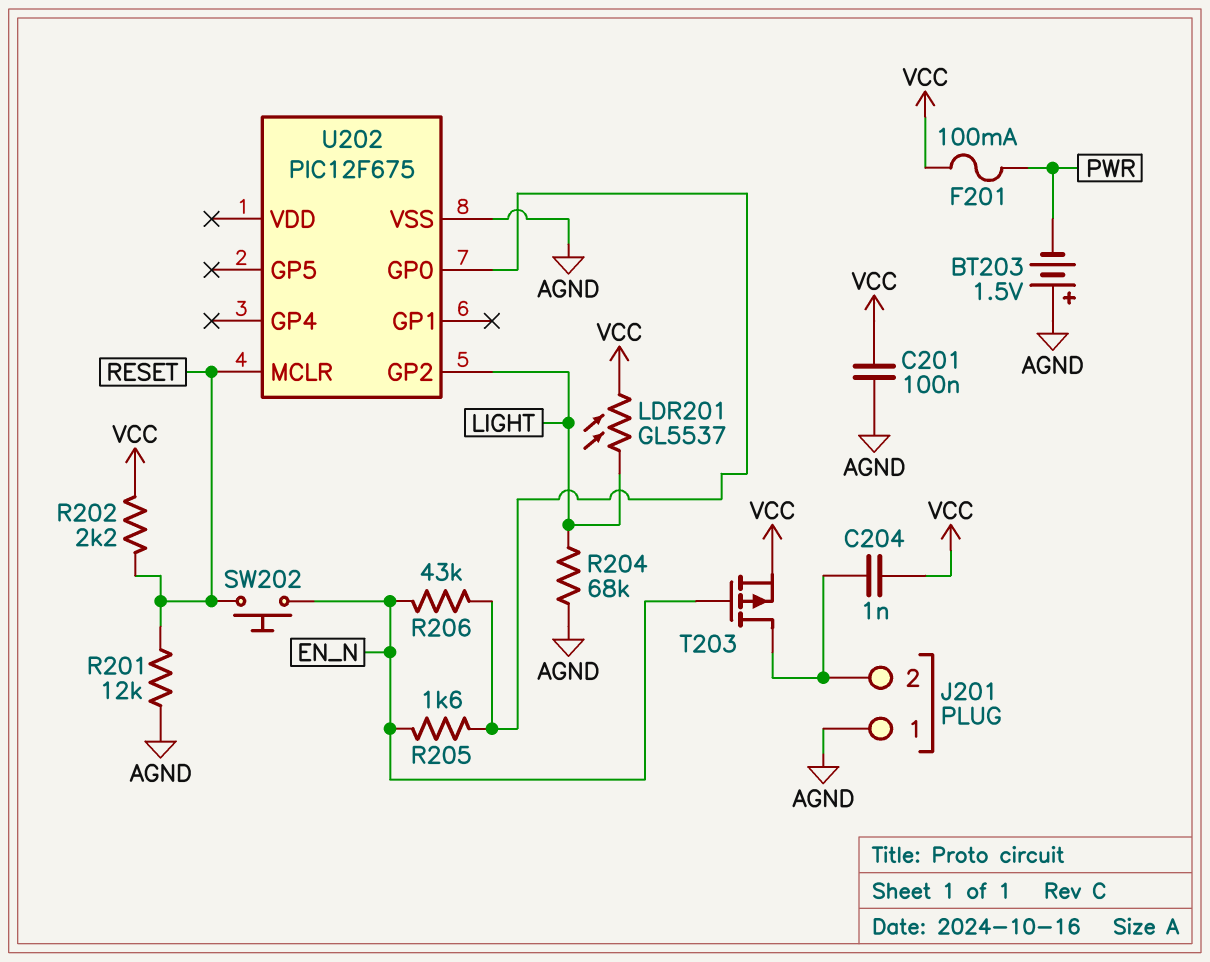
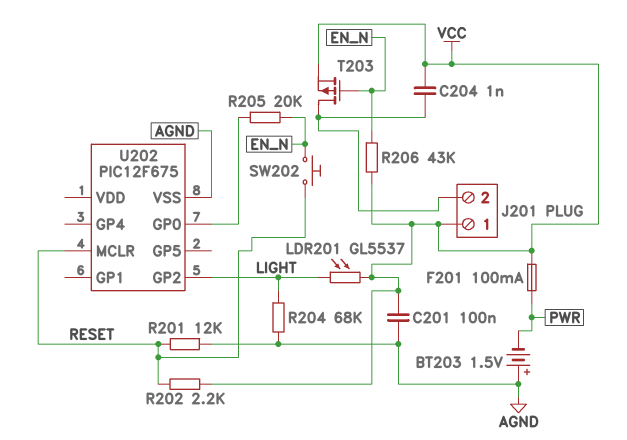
J201 pin 1: AGND -> VCC
R205: 1.6k (EN_N, U202/GP0) -> 20k (EN_N, U202/GP0)
R206: 43k (EN_N, U202/GP0) -> 43k (EN_N, VCC)

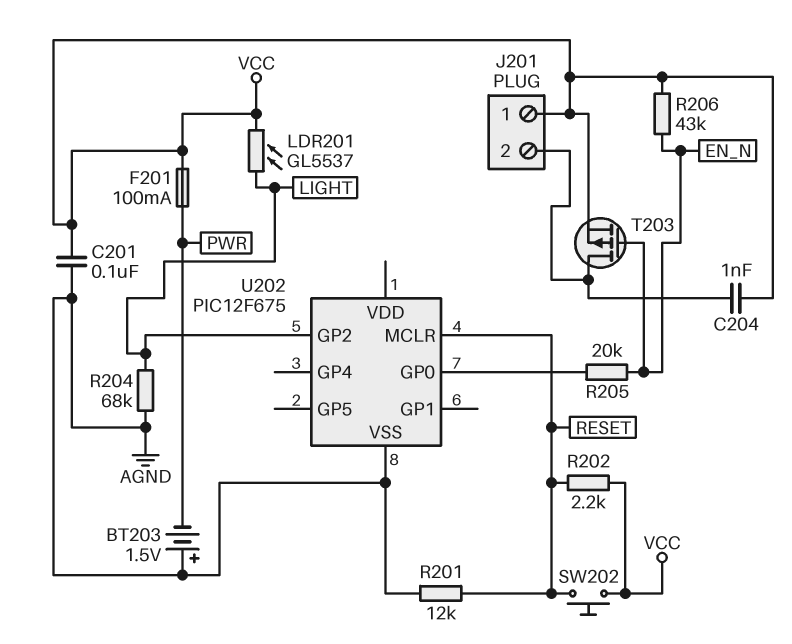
SW202: button (EN_N, RESET) -> button (RESET, VCC)

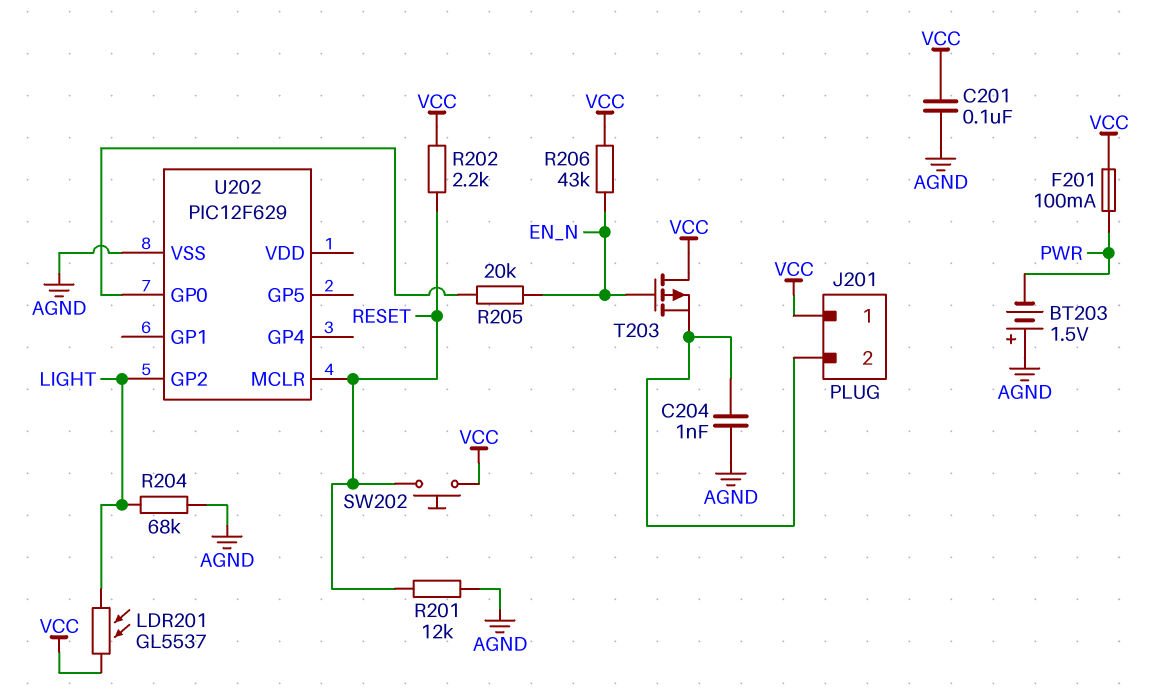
C204: 1nF (J201/2, VCC) -> 1nF (AGND, J201/2)
T203: PMOS (G EN_N, D J201/2, S VCC) -> PMOS (G EN_N, D VCC, S J201/2)
U202: PIC12F675 -> PIC12F629

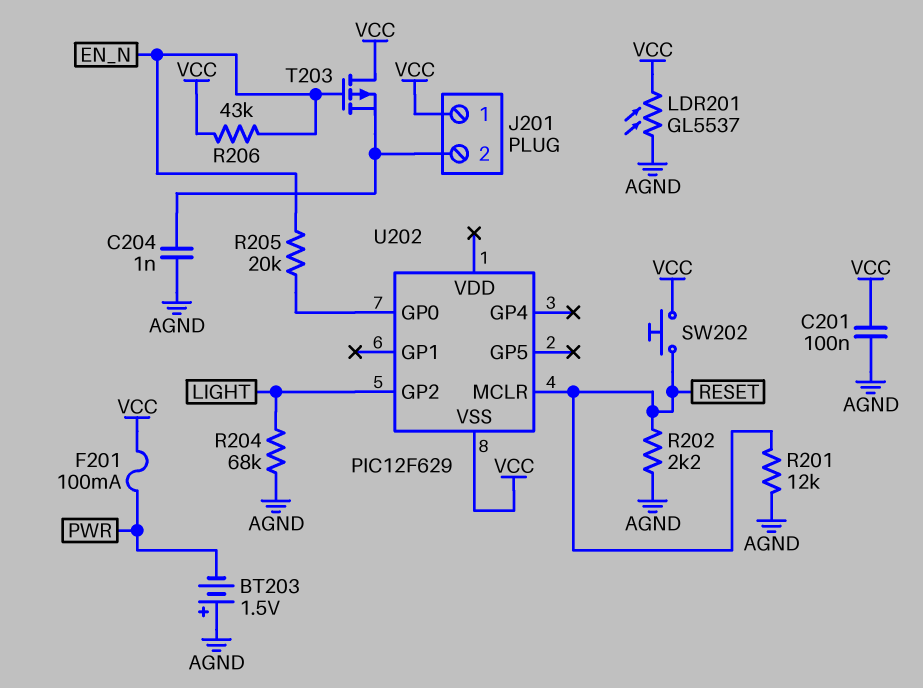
LDR201: GL5537 (LIGHT, VCC) -> GL5537 (AGND, VCC)
R202: 2.2k (RESET, VCC) -> 2.2k (AGND, RESET)
U202 pin VSS: AGND -> VCC

